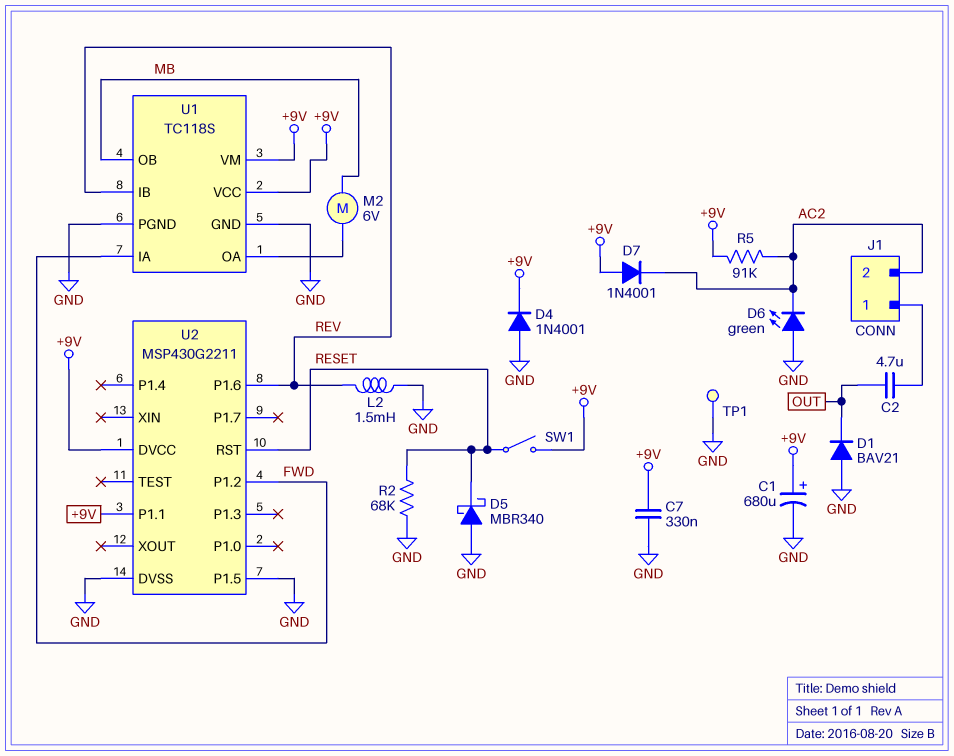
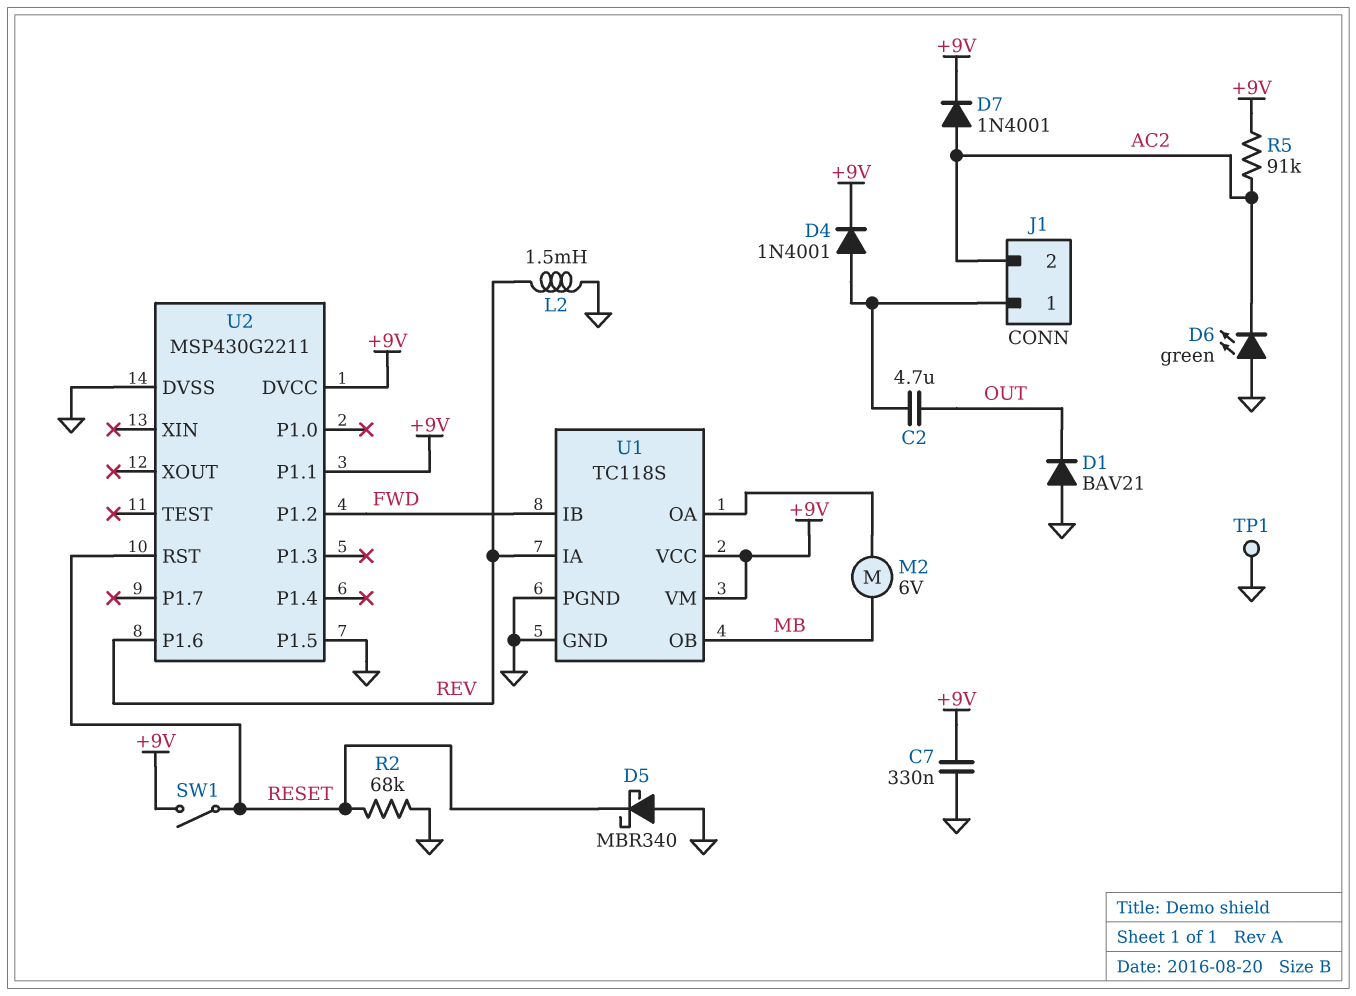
C1: 680uF (plus +9V, minus GND) -> none
D4: diode 1N4001 (A GND, K +9V) -> diode 1N4001 (A J1/1, K +9V)
D7: diode 1N4001 (A +9V, K AC2) -> diode 1N4001 (A AC2, K +9V)
U1 pin IA: FWD -> REV
U1 pin IB: REV -> FWD

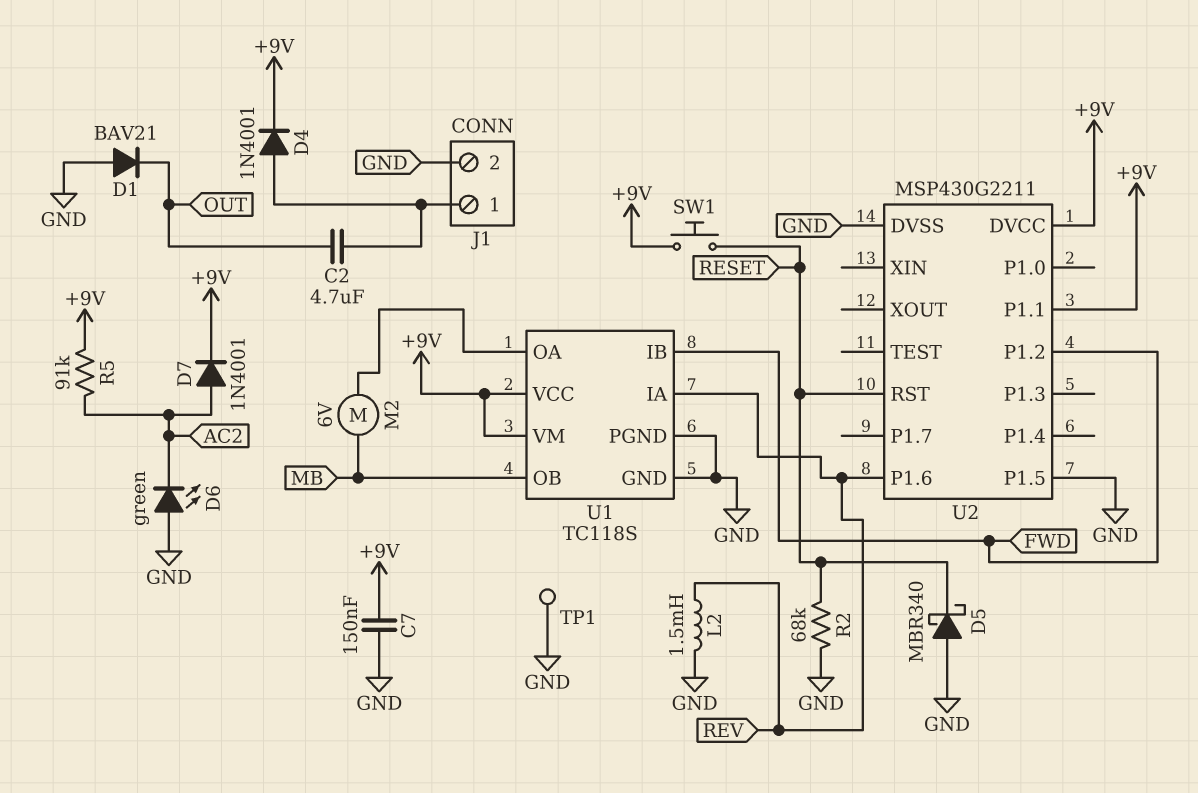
C7: 330nF (+9V, GND) -> 150nF (+9V, GND)
J1 pin 2: AC2 -> GND
SW1: switch (+9V, RESET) -> button (+9V, RESET)

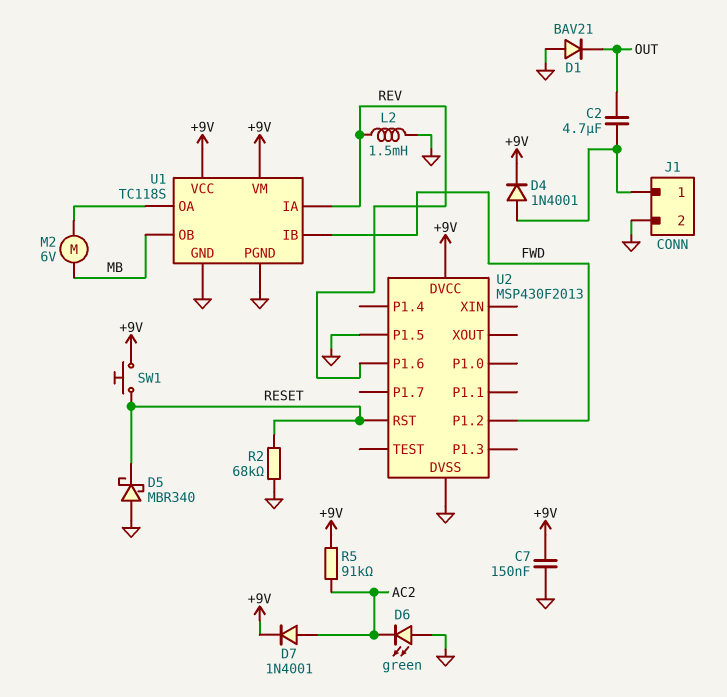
TP1: test point (GND) -> none
U2: MSP430G2211 -> MSP430F2013
U2 pin P1.1: +9V -> none

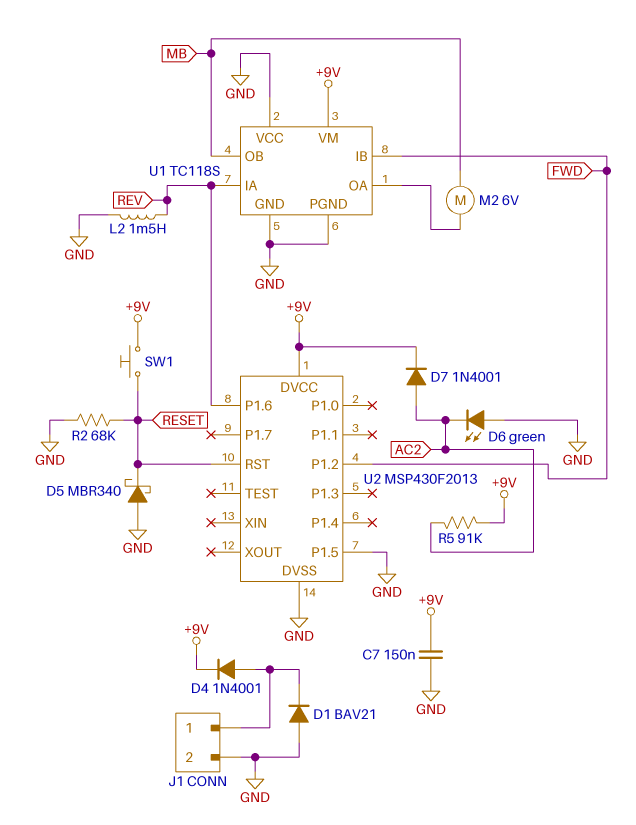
C2: 4.7uF (J1/1, OUT) -> none
D1: diode BAV21 (A GND, K OUT) -> diode BAV21 (A GND, K J1/1)
U1 pin VCC: +9V -> GND

